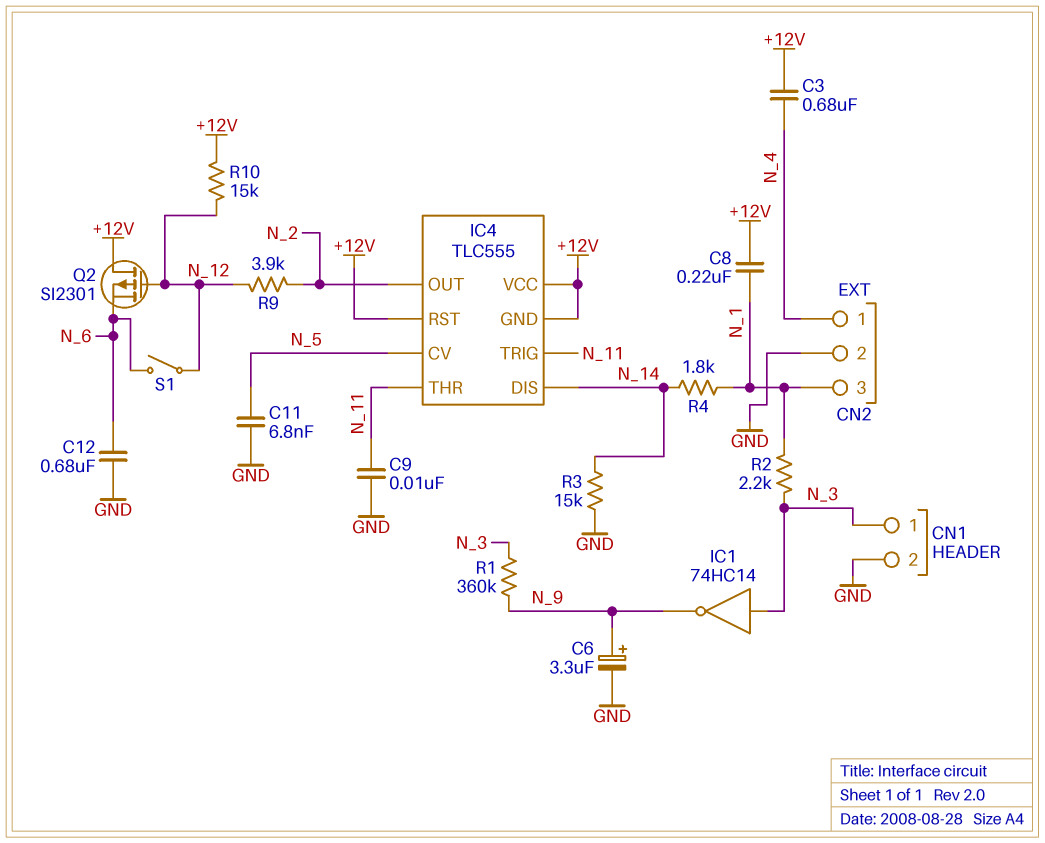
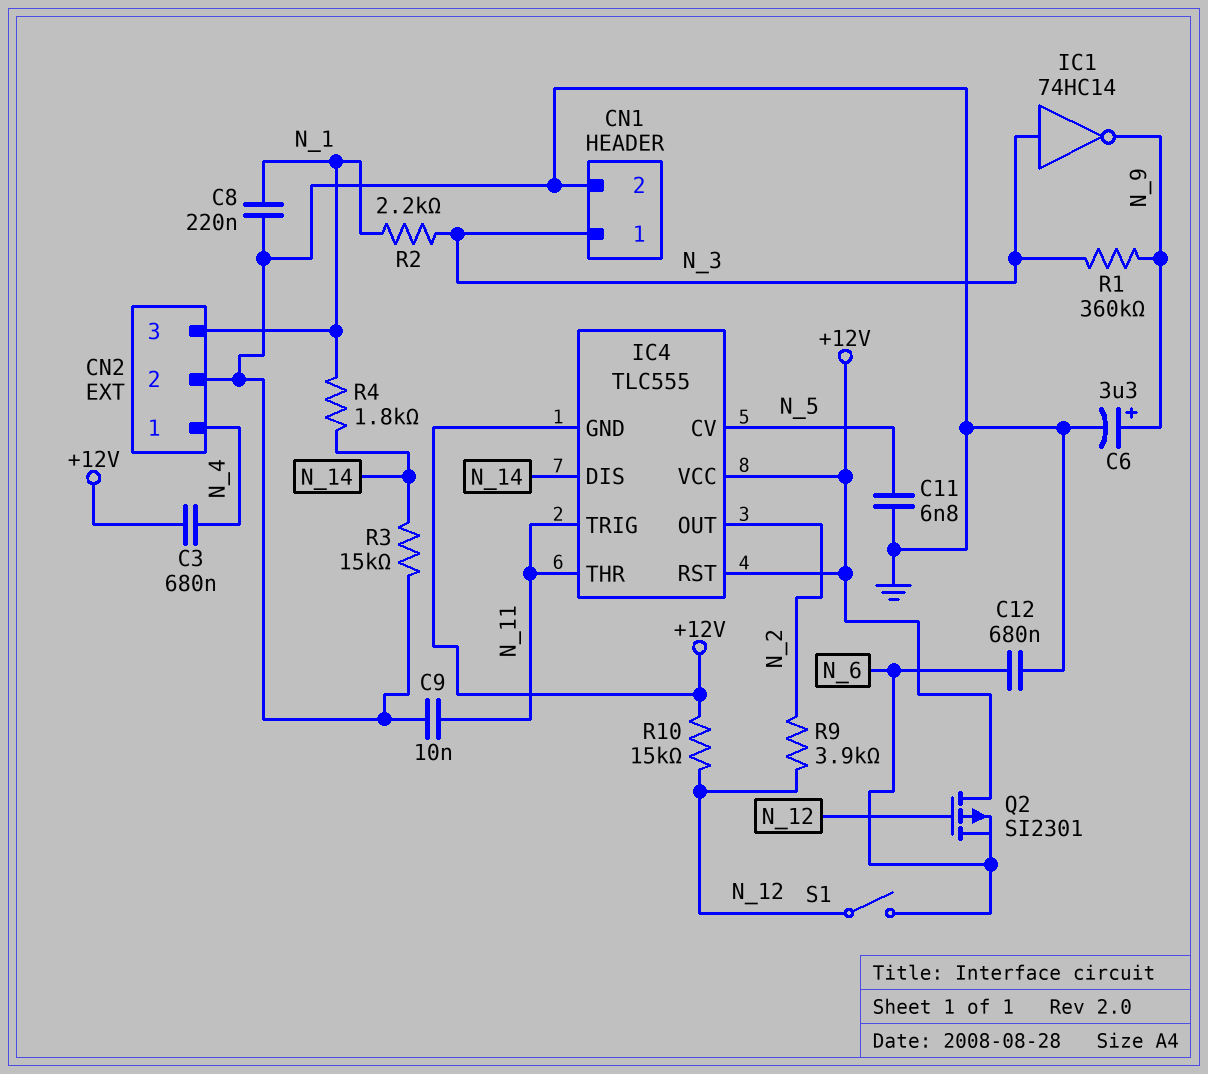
C8: 220nF (+12V, N_1) -> 220nF (GND, N_1)

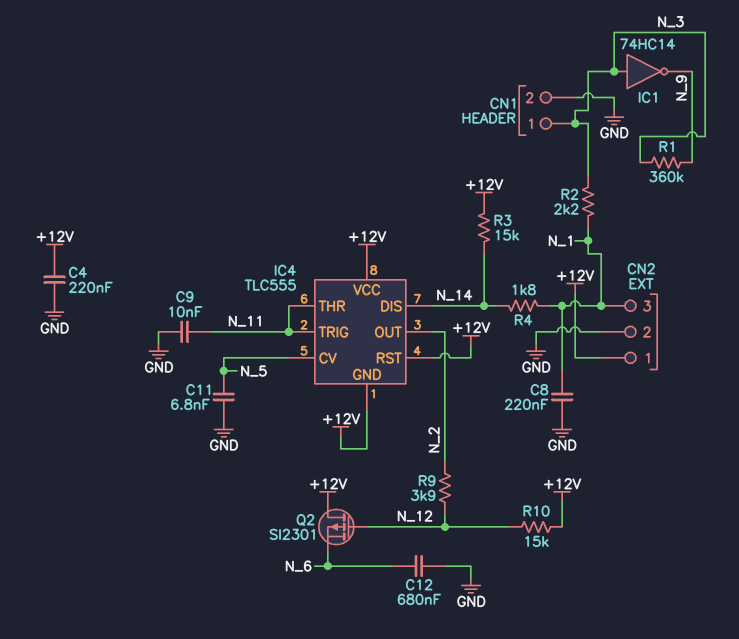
C3: 680nF (+12V, N_4) -> none
C4: none -> 220nF (+12V, GND)
C6: 3.3uF (plus N_9, minus GND) -> none
CN2 pin 1: N_4 -> +12V
R3: 15k (GND, N_14) -> 15k (+12V, N_14)
S1: switch (N_6, N_12) -> none

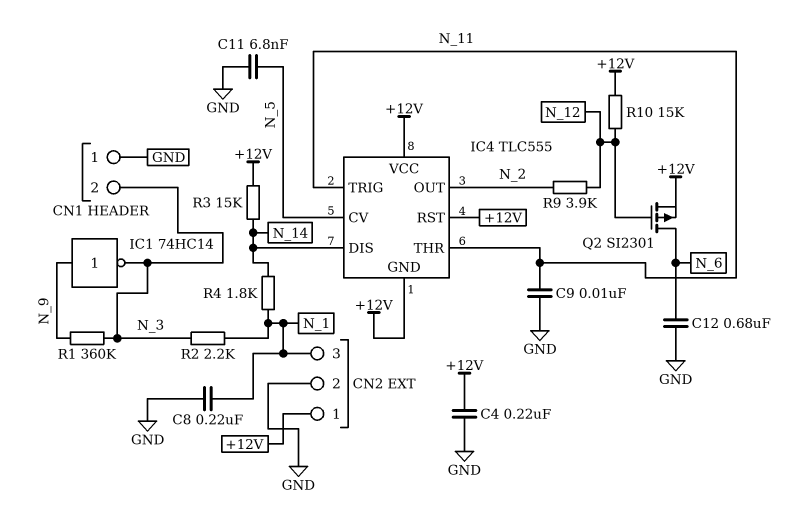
CN1 pin 1: N_3 -> GND
CN1 pin 2: GND -> N_3
IC1: NOT 74HC14 (in N_3, out N_9) -> NOT 74HC14 (in N_9, out N_3)
Q2: PMOS SI2301 (G N_12, D +12V, S N_6) -> PMOS SI2301 (G N_12, D N_6, S +12V)

